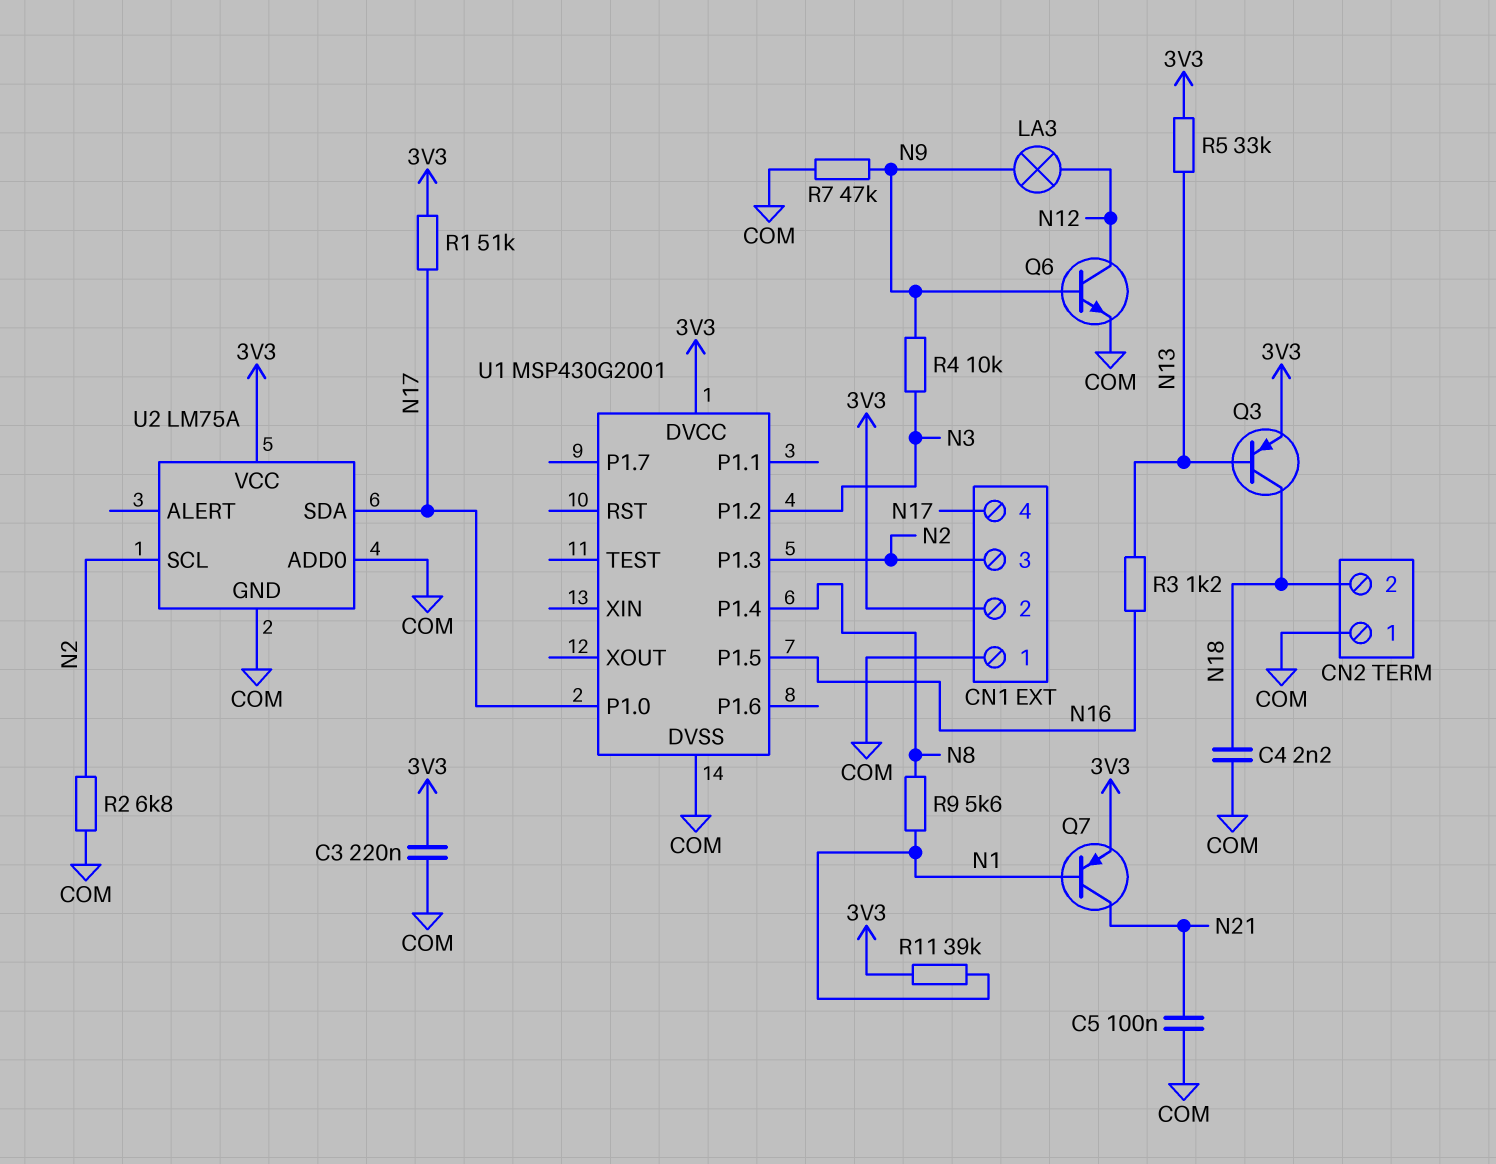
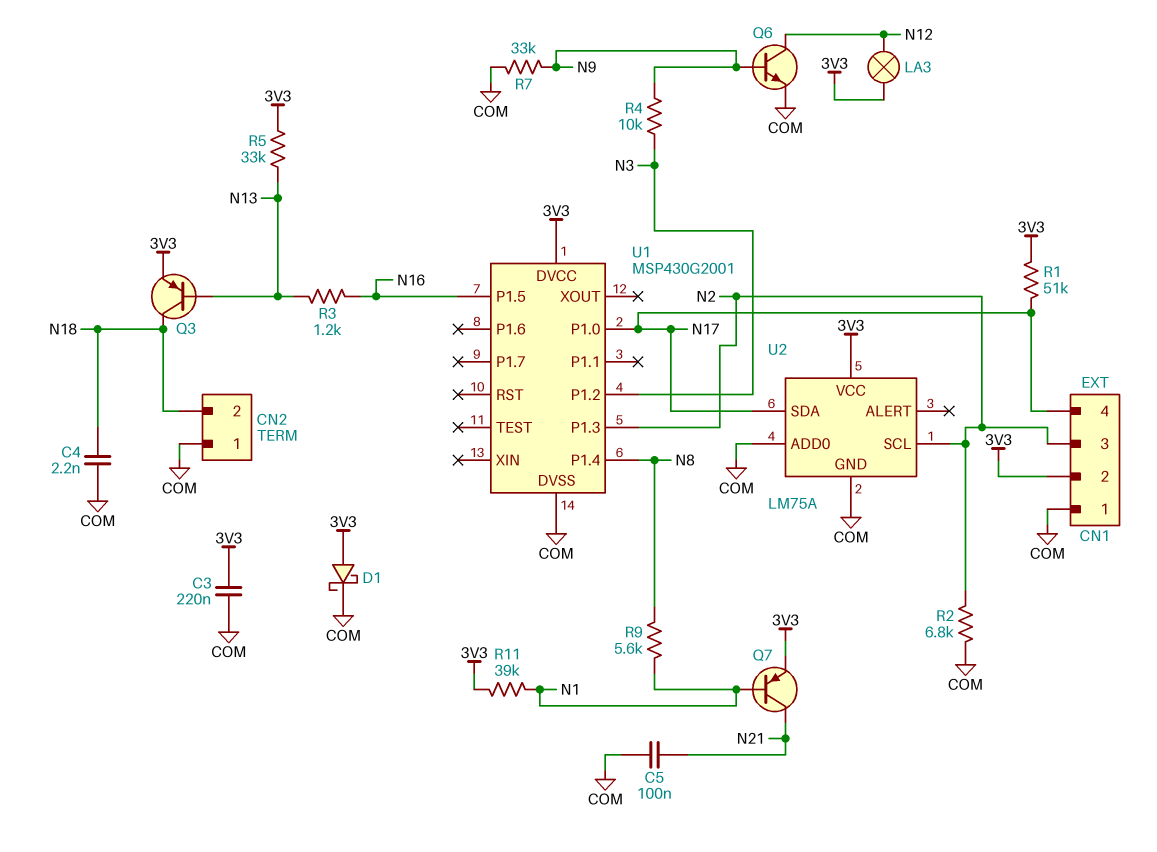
D1: none -> schottky (A 3V3, K COM)
LA3: lamp (N9, N12) -> lamp (3V3, N12)
R7: 47k (COM, N9) -> 33k (COM, N9)

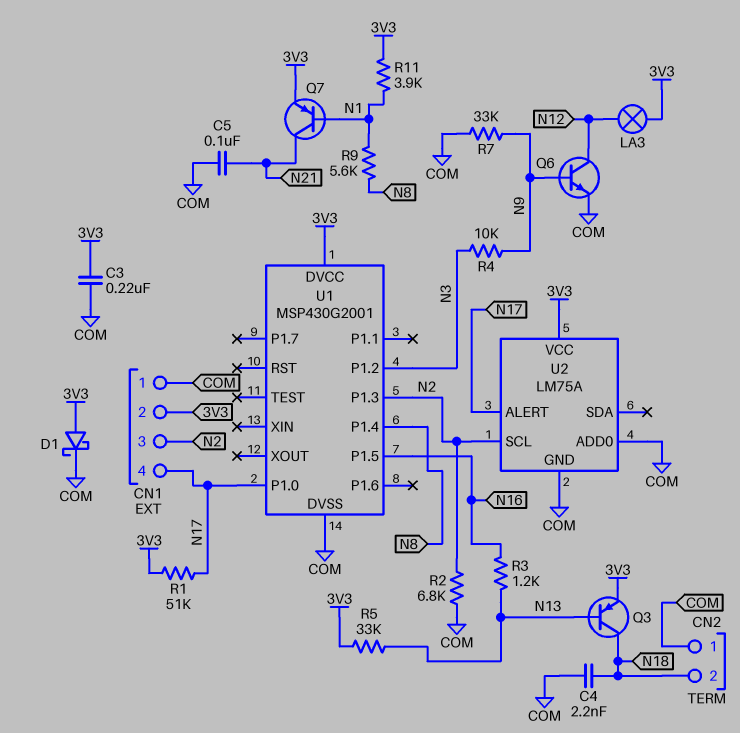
R11: 39k (3V3, N1) -> 3.9k (3V3, N1)
U2 pin ALERT: none -> N17
U2 pin SDA: N17 -> none

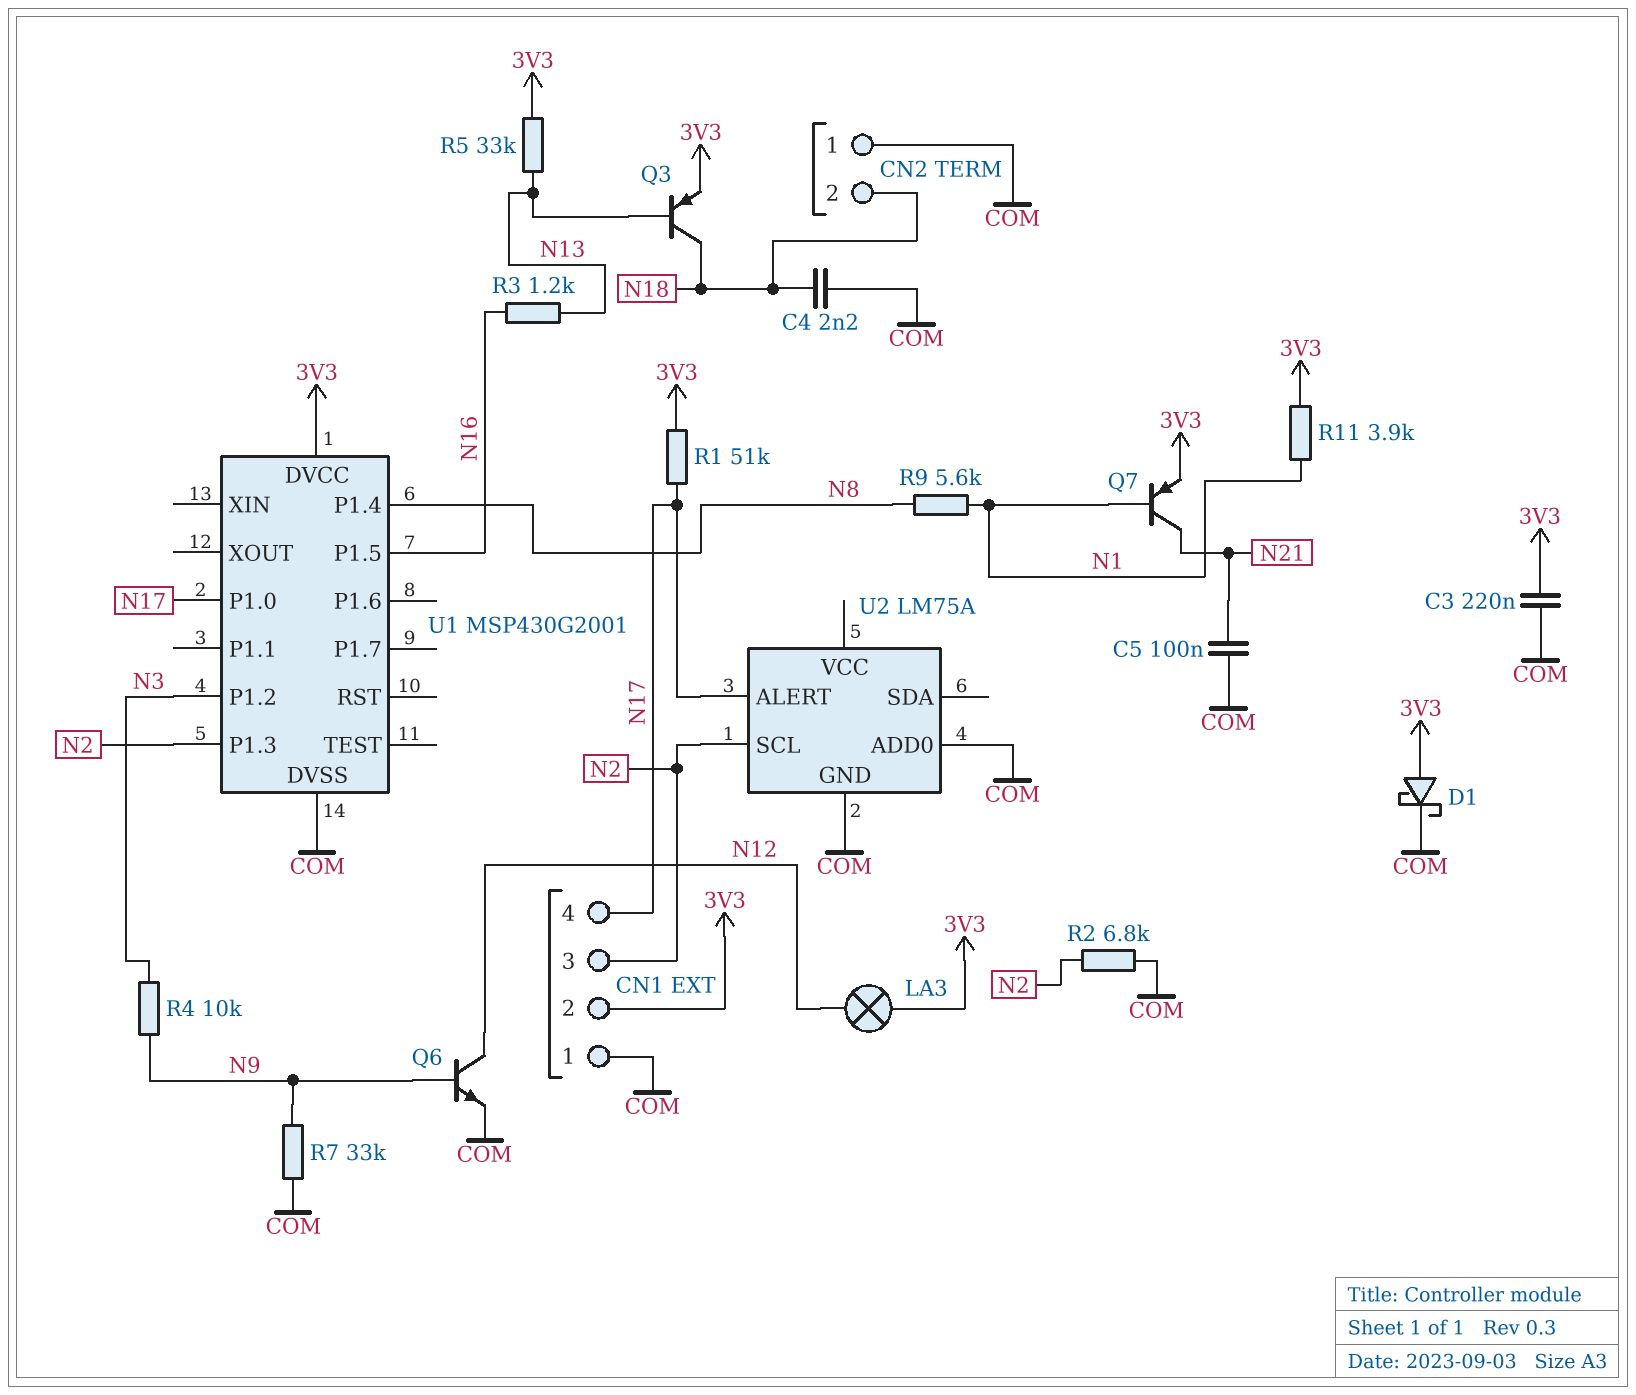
U2 pin VCC: 3V3 -> none

